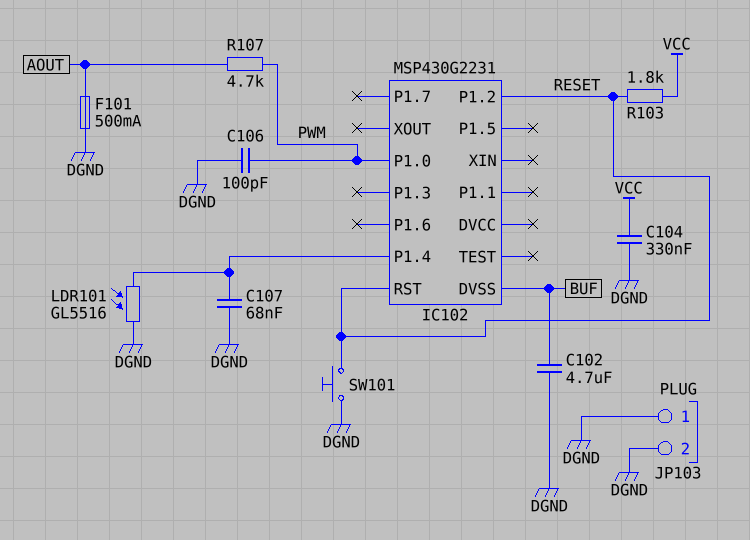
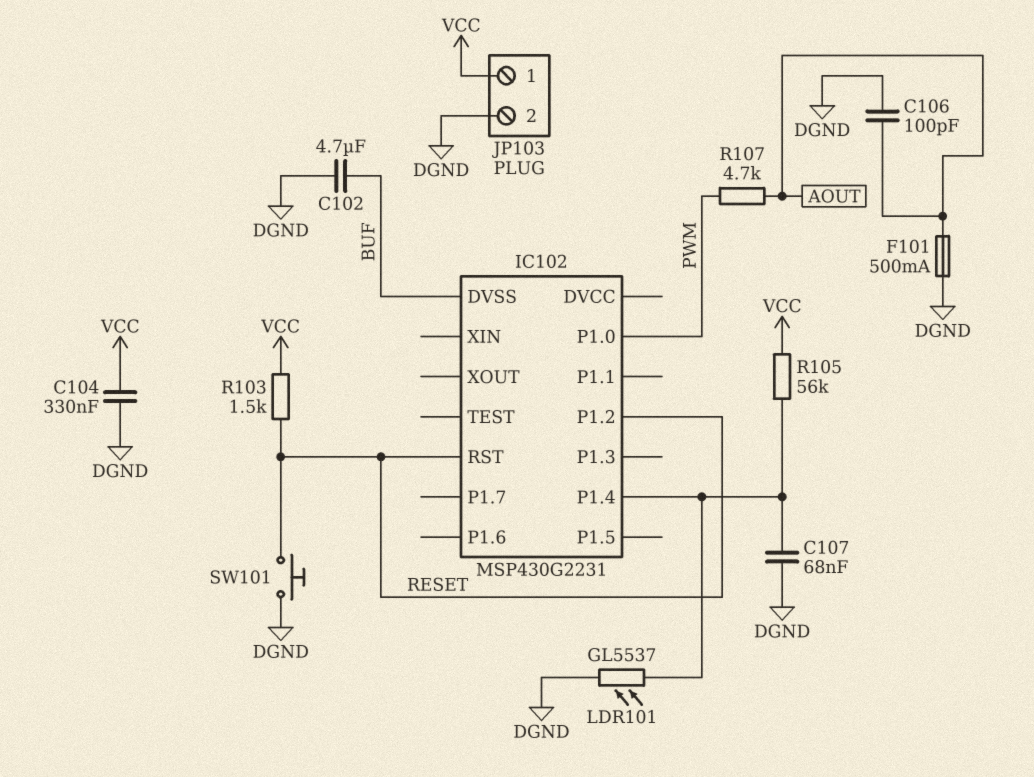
C106: 100pF (DGND, PWM) -> 100pF (AOUT, DGND)
JP103 pin 1: DGND -> VCC
LDR101: GL5516 (DGND, IC102/P1.4) -> GL5537 (DGND, IC102/P1.4)
R103: 1.8k (RESET, VCC) -> 1.5k (RESET, VCC)
R105: none -> 56k (IC102/P1.4, VCC)

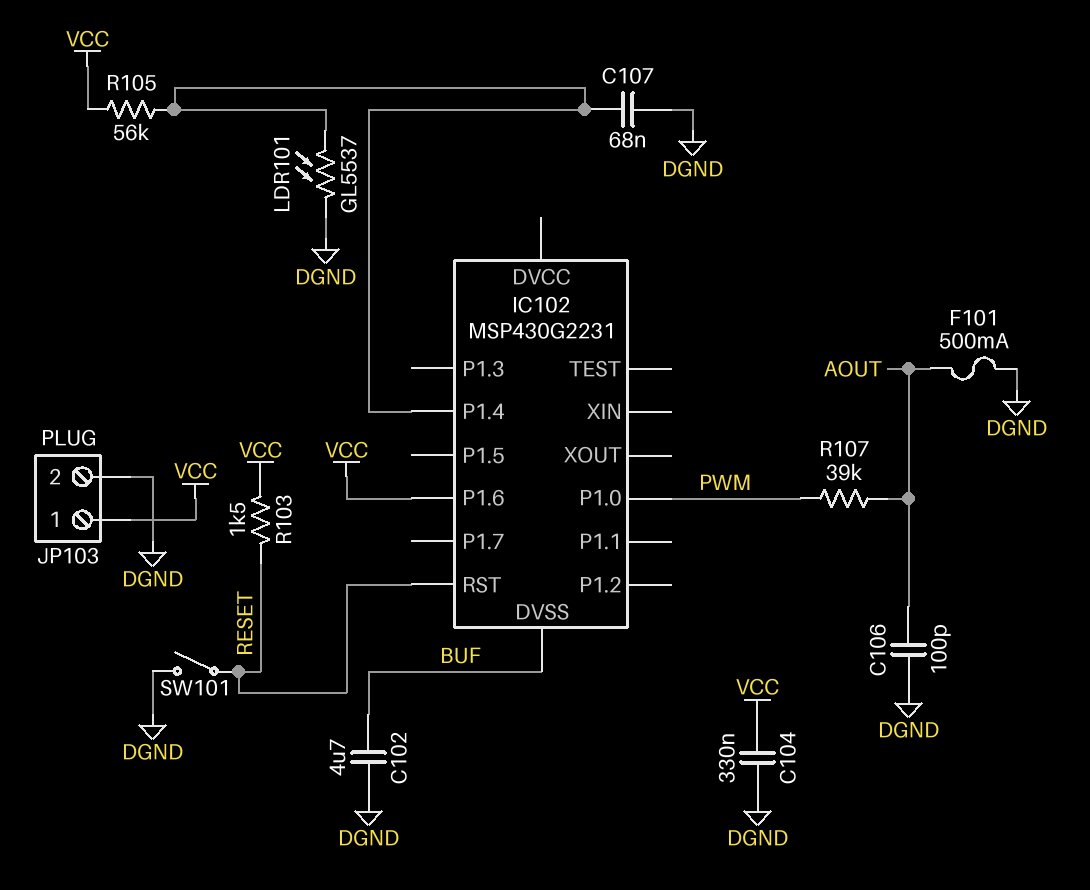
IC102 pin P1.2: RESET -> none
IC102 pin P1.6: none -> VCC
R107: 4.7k (AOUT, PWM) -> 39k (AOUT, PWM)
SW101: button (DGND, RESET) -> switch (DGND, RESET)

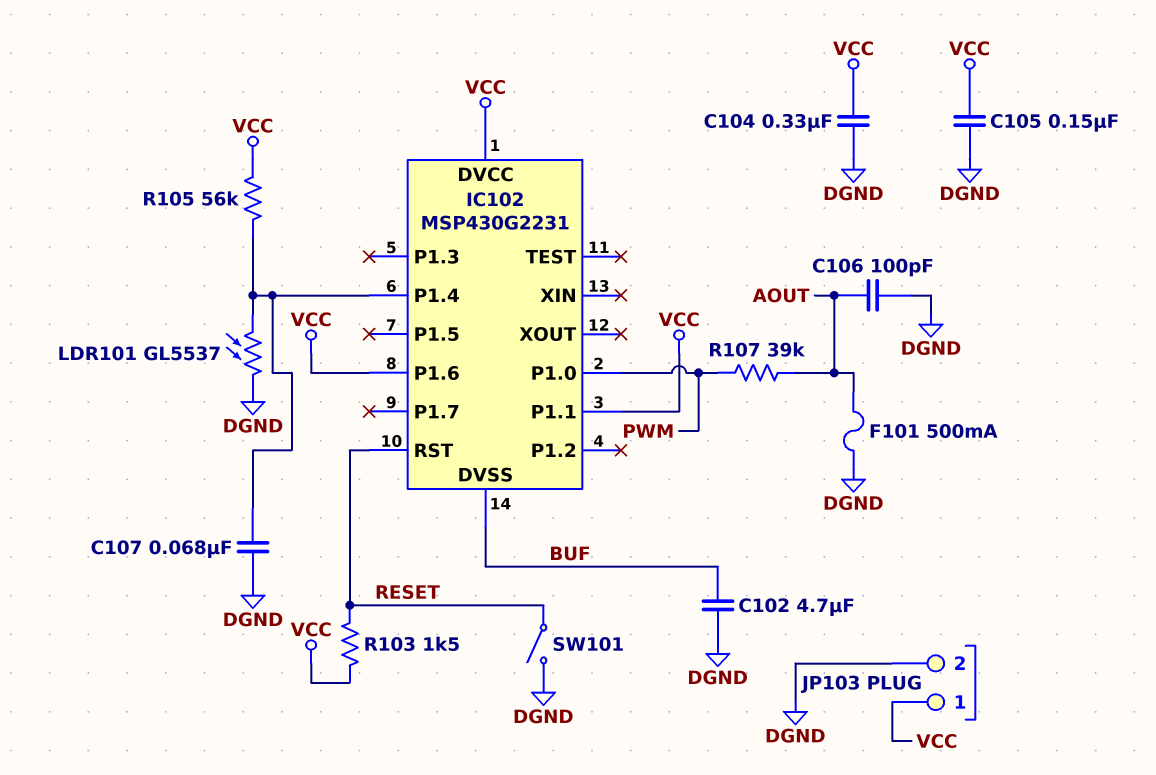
C105: none -> 150nF (DGND, VCC)
IC102 pin DVCC: none -> VCC
IC102 pin P1.1: none -> VCC

